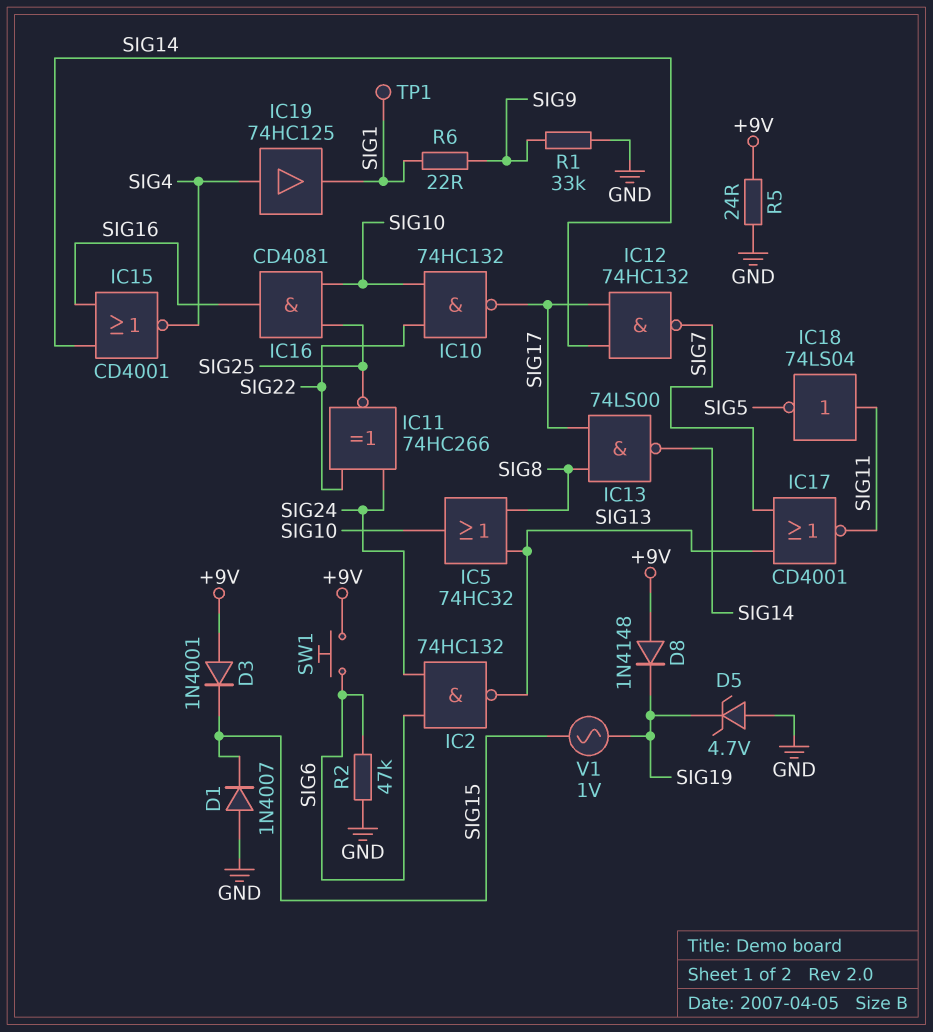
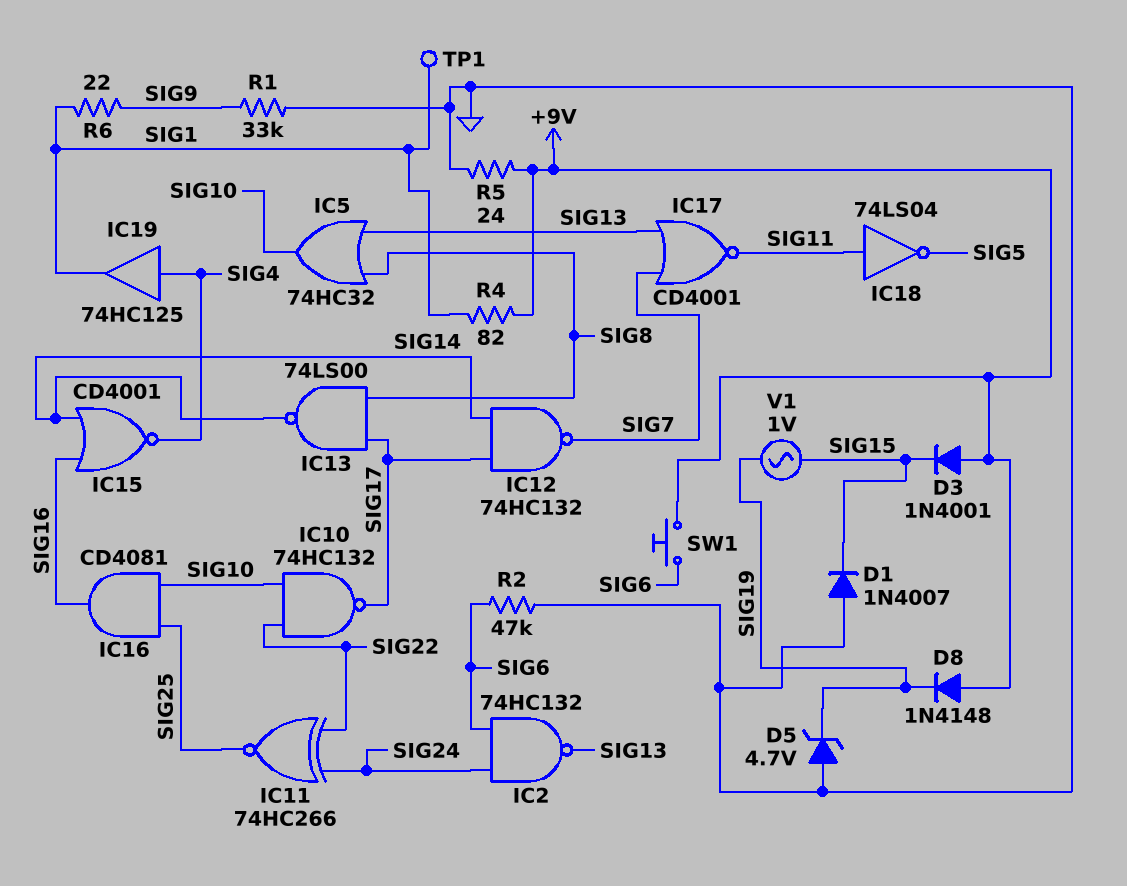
R4: none -> 82 (+9V, SIG1)

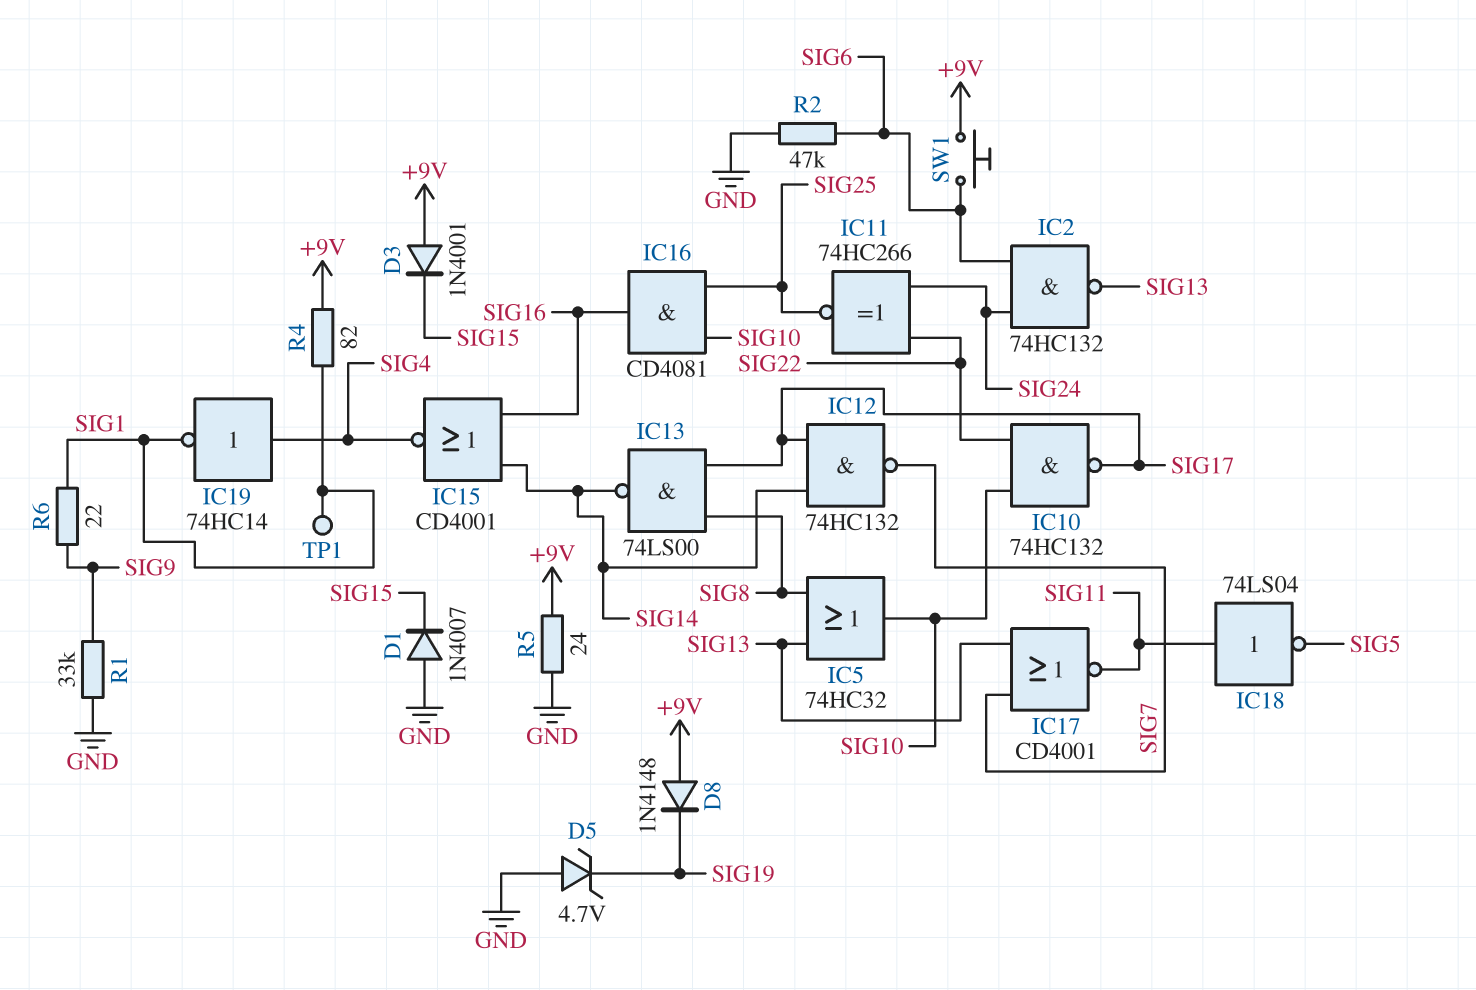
IC19: buffer 74HC125 (in SIG4, out SIG1) -> NOT 74HC14 (in SIG4, out SIG1)
V1: AC 1V (SIG15, SIG19) -> none

